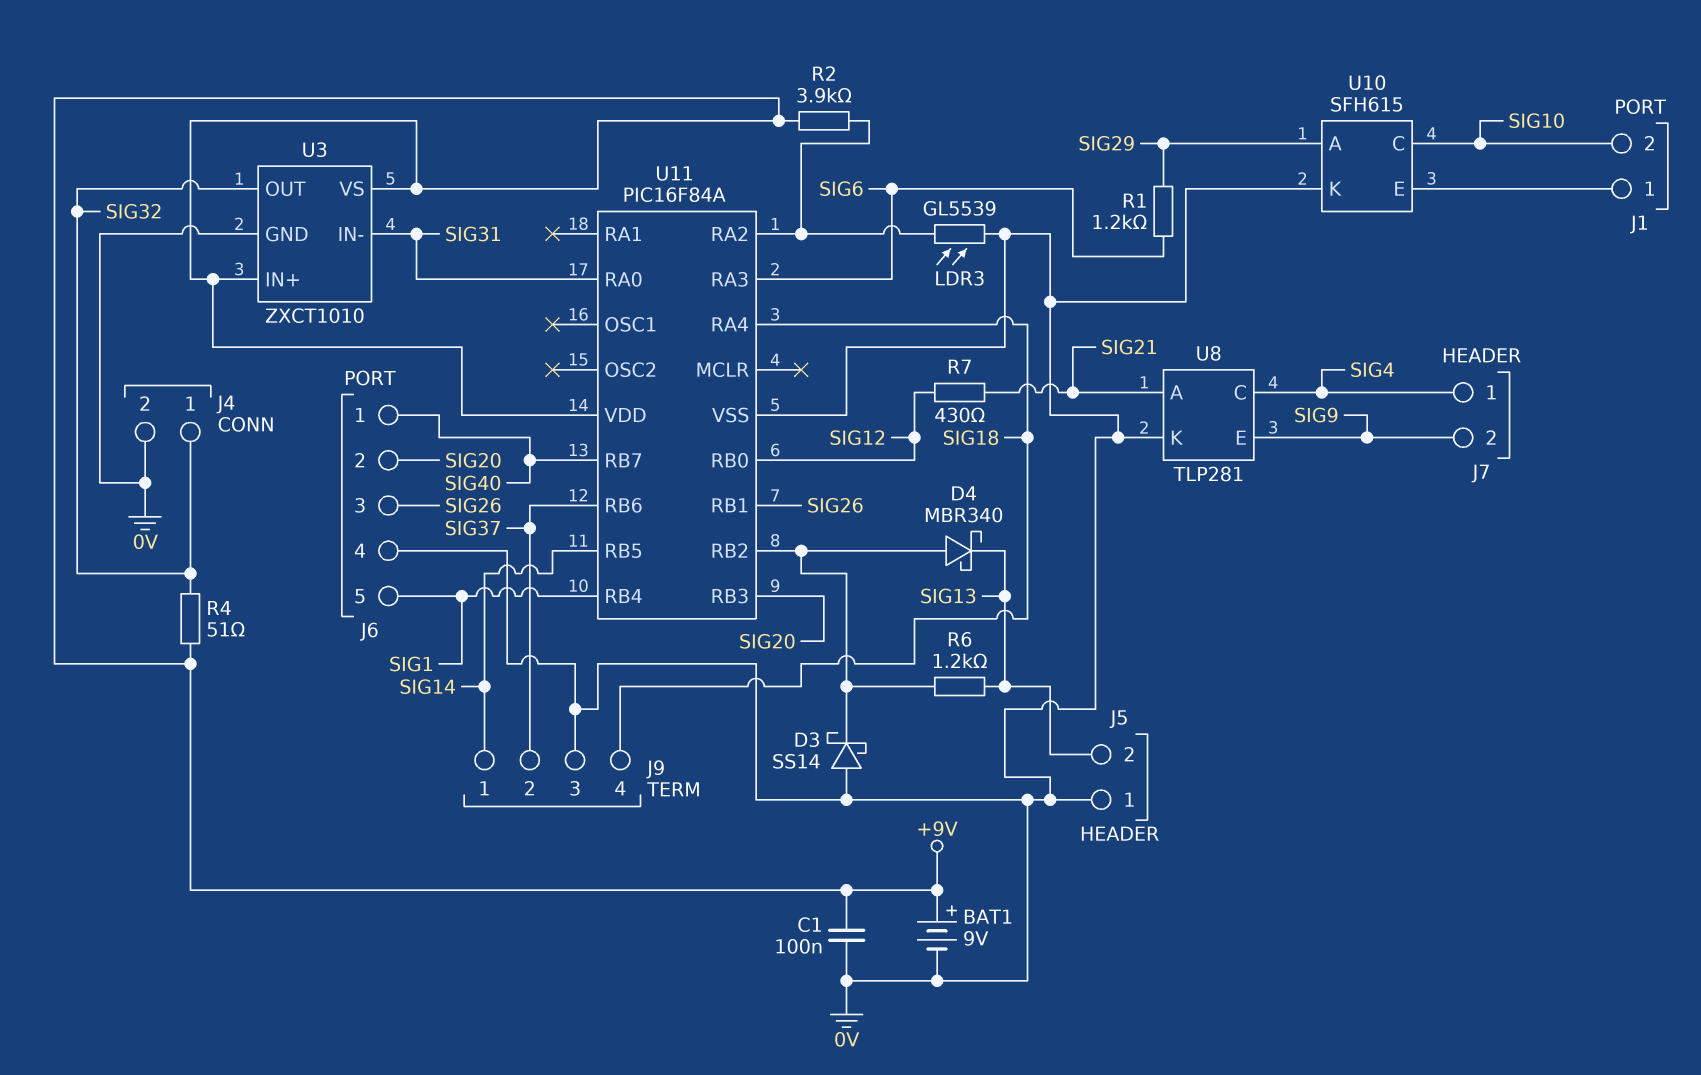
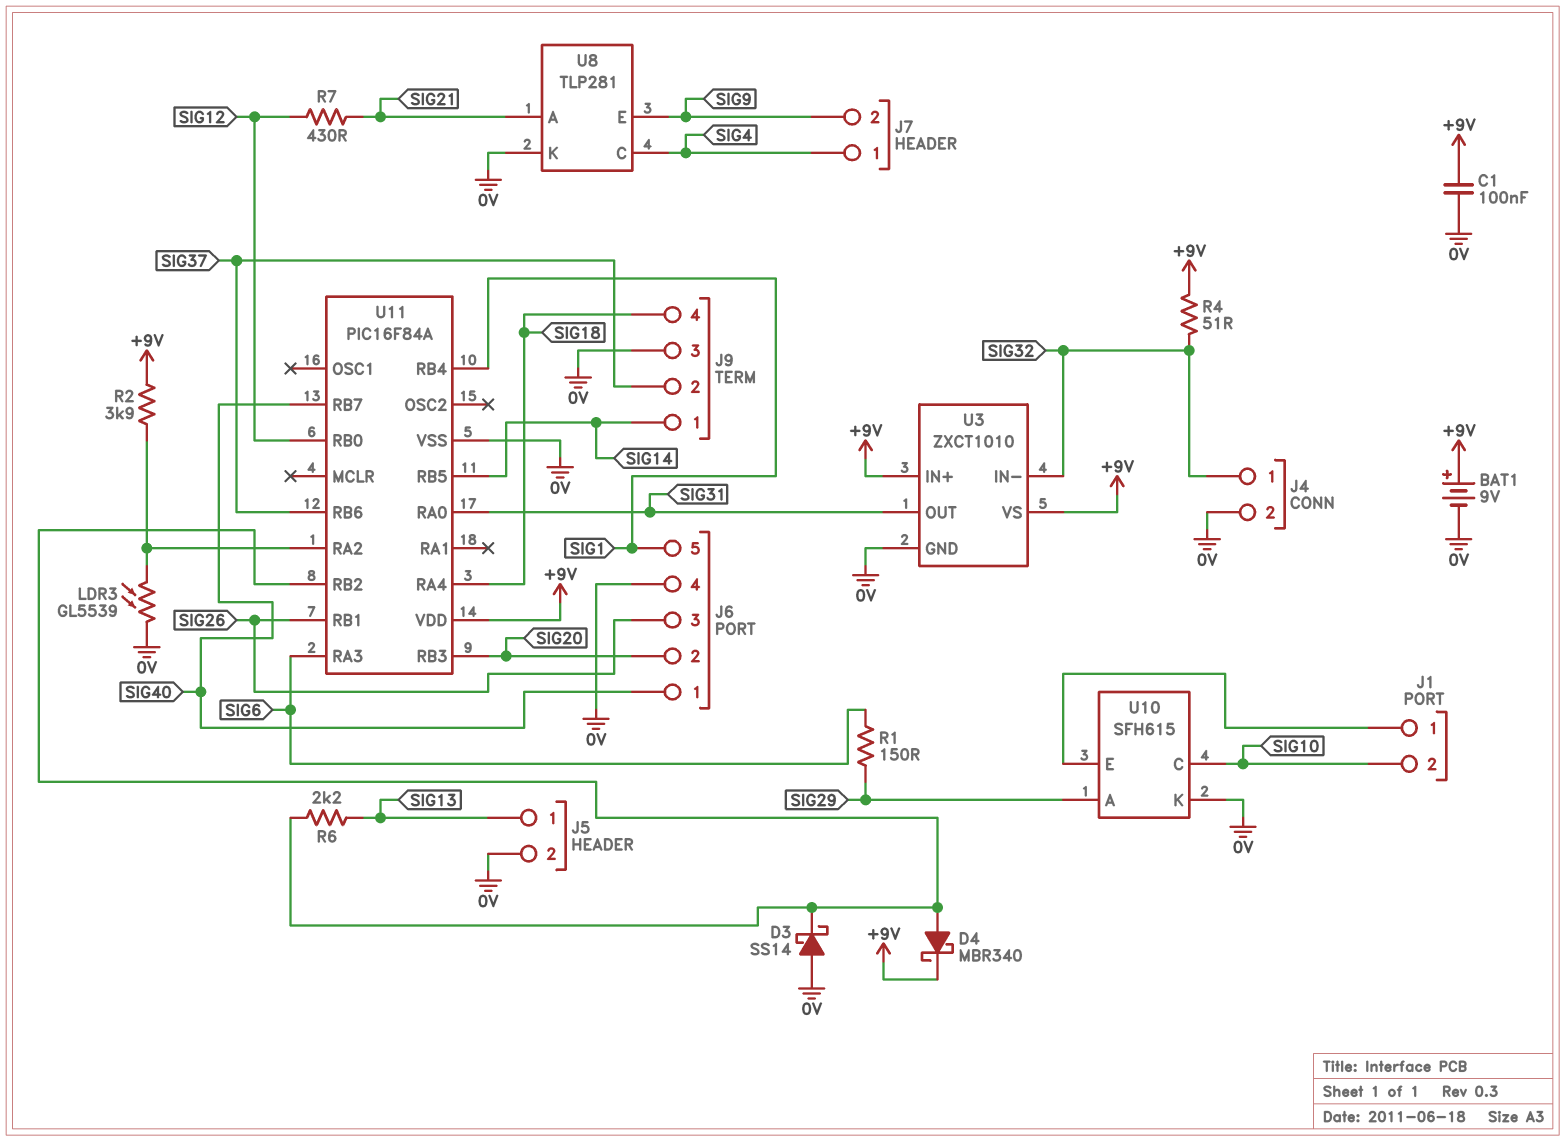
D4: schottky MBR340 (A U11/RB2, K SIG13) -> schottky MBR340 (A U11/RB2, K +9V)
J5 pin 1: 0V -> SIG13
J5 pin 2: SIG13 -> 0V
R1: 1.2k (SIG6, SIG29) -> 150 (SIG6, SIG29)
R6: 1.2k (SIG13, U11/RB2) -> 2.2k (SIG13, U11/RB2)
U3 pin IN-: SIG31 -> SIG32
U3 pin OUT: SIG32 -> SIG31

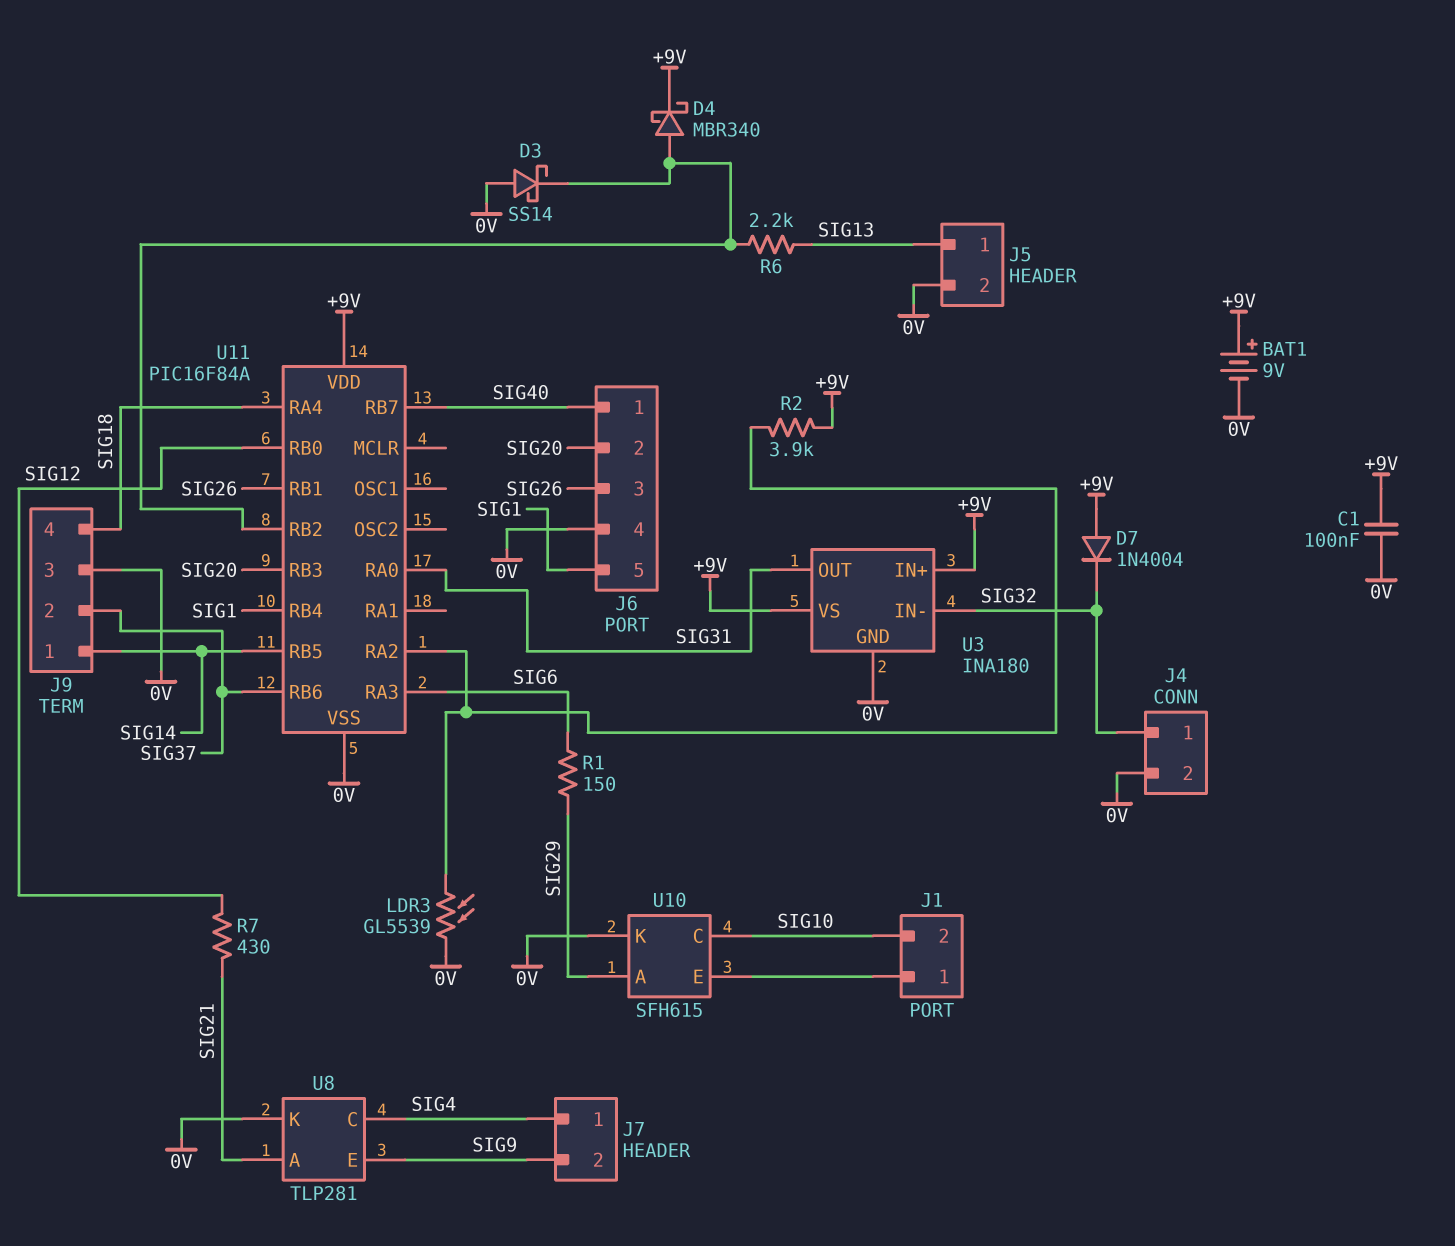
D7: none -> diode 1N4004 (A +9V, K SIG32)
R4: 51 (+9V, SIG32) -> none
U3: ZXCT1010 -> INA180

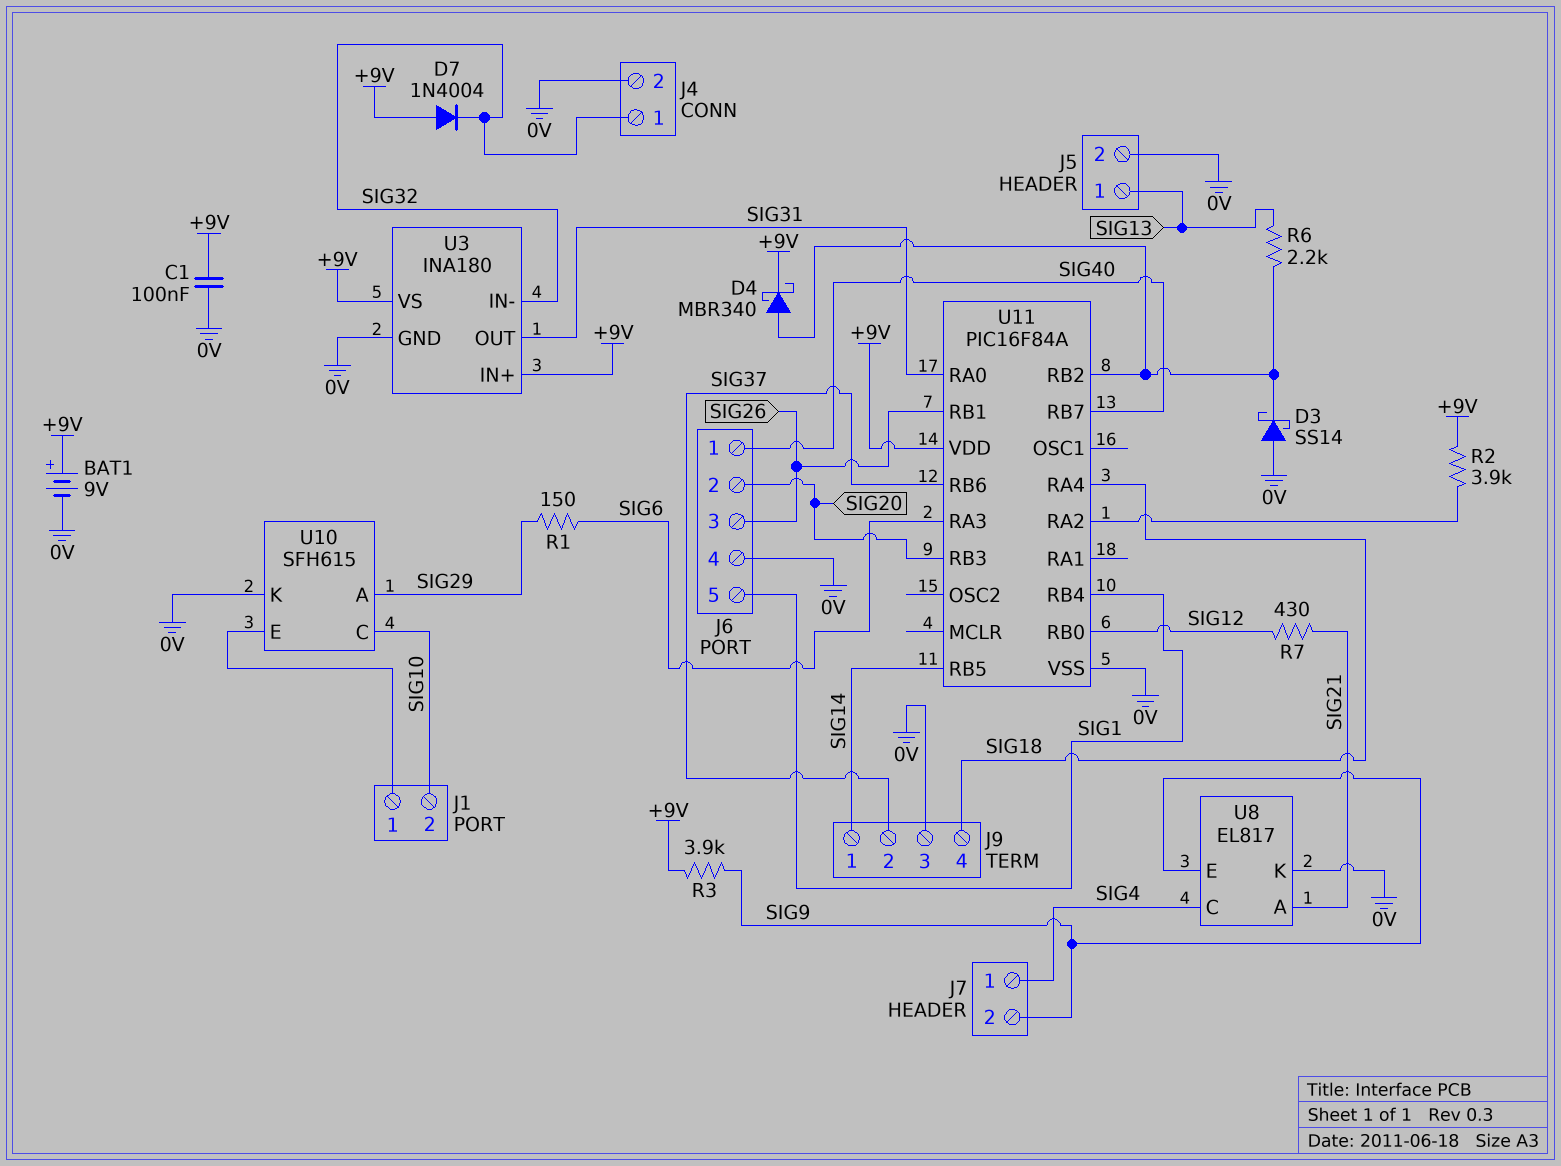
LDR3: GL5539 (0V, U11/RA2) -> none
R3: none -> 3.9k (+9V, SIG9)
U8: TLP281 -> EL817

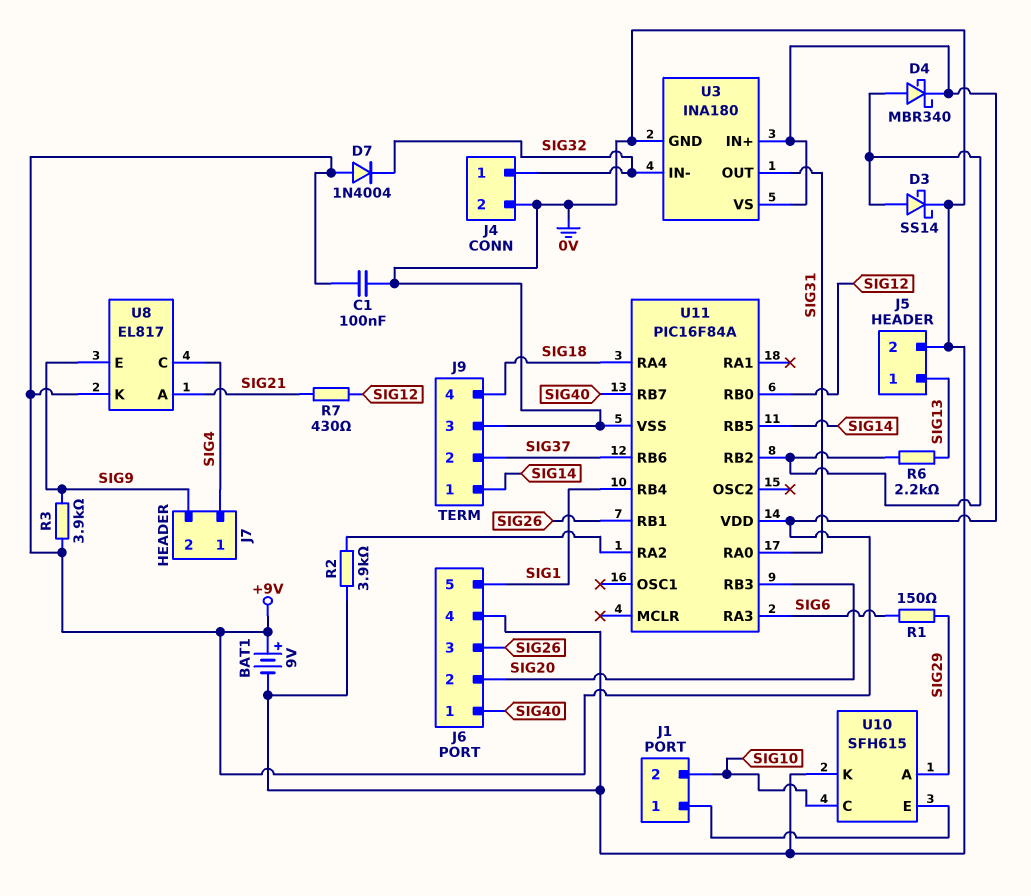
D3: schottky SS14 (A 0V, K U11/RB2) -> schottky SS14 (A U11/RB2, K 0V)
R2: 3.9k (+9V, U11/RA2) -> 3.9k (0V, U11/RA2)
U8 pin K: 0V -> +9V

